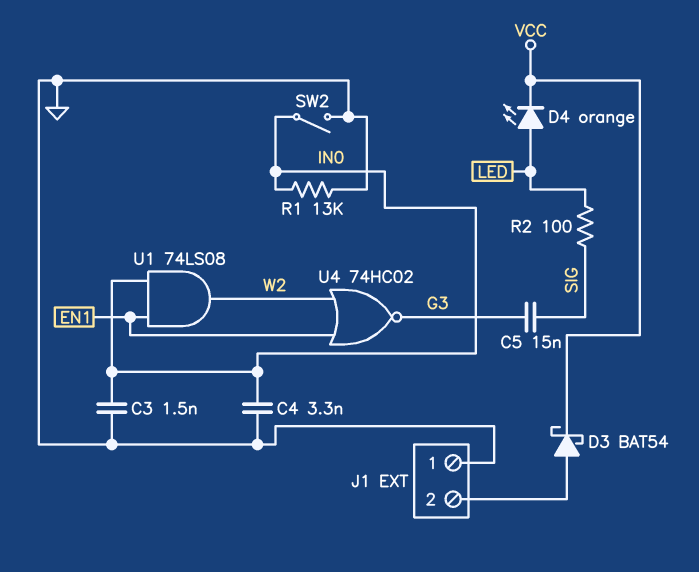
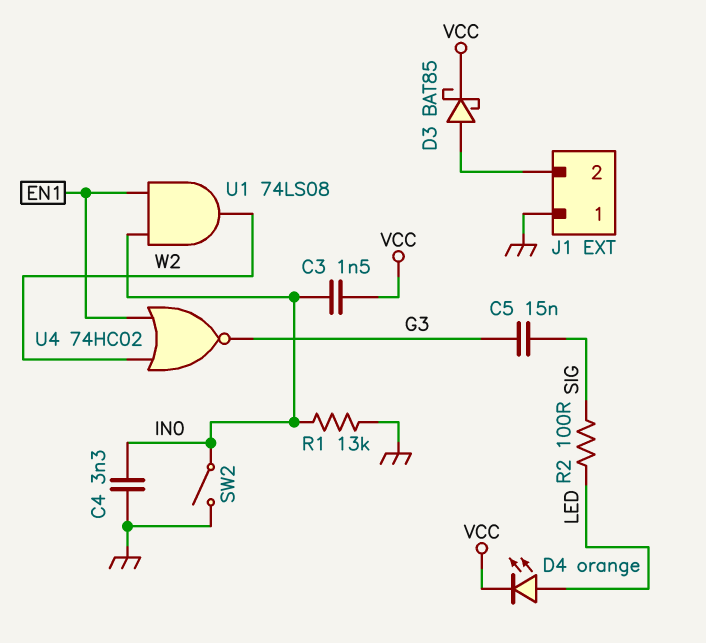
C3: 1.5nF (GND, IN0) -> 1.5nF (IN0, VCC)
D3: schottky BAT54 (A J1/2, K VCC) -> schottky BAT85 (A J1/2, K VCC)

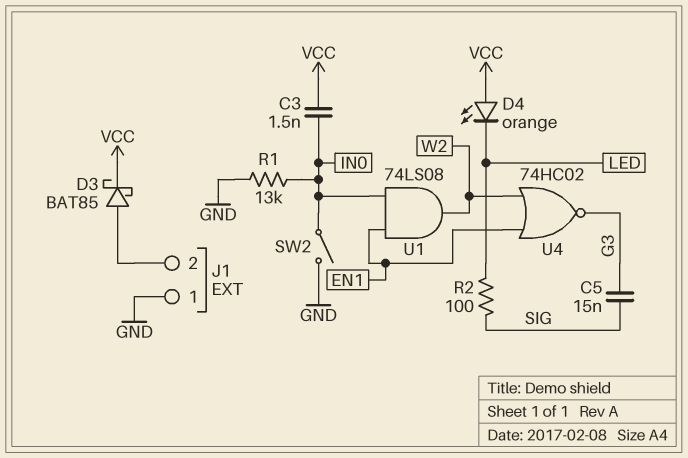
C4: 3.3nF (GND, IN0) -> none
D4: LED orange (A LED, K VCC) -> LED orange (A VCC, K LED)

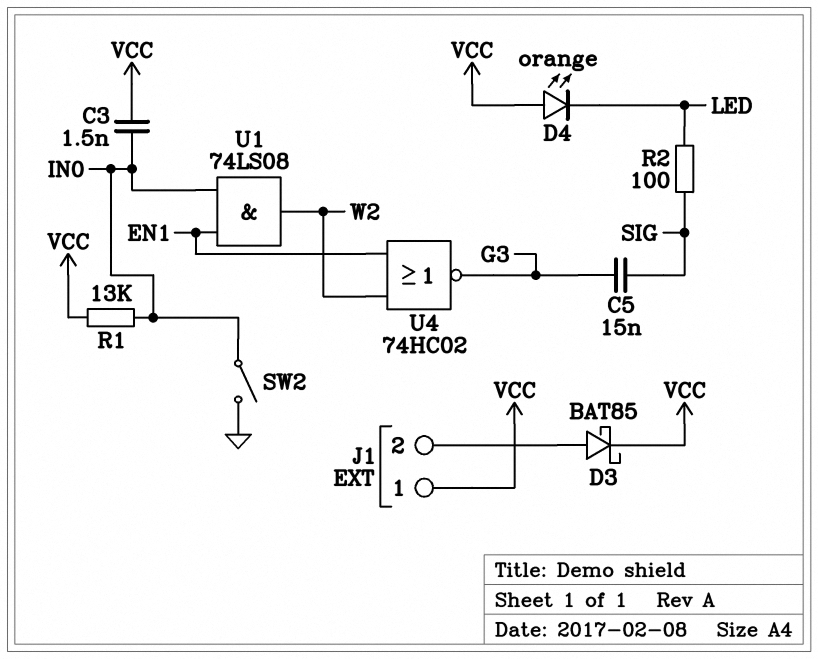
J1 pin 1: GND -> VCC
R1: 13k (GND, IN0) -> 13k (IN0, VCC)

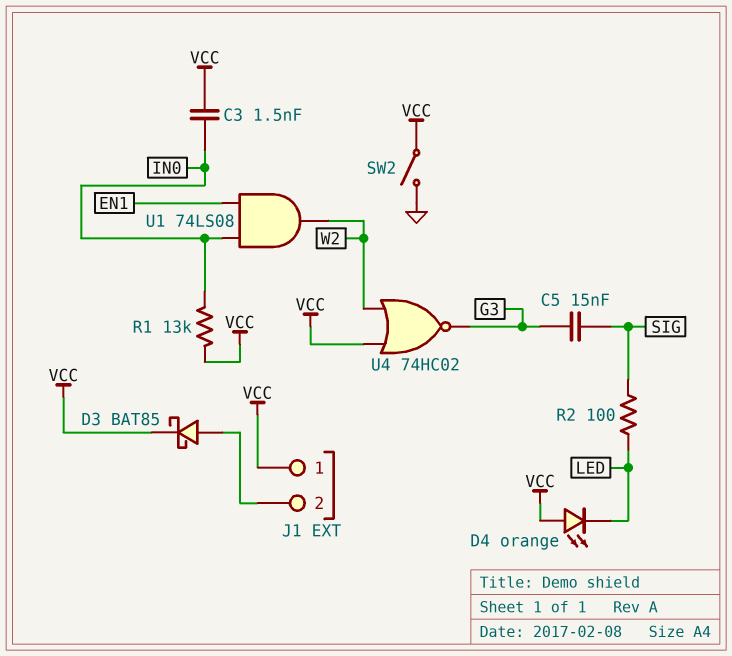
SW2: switch (GND, IN0) -> switch (GND, VCC)
U4: NOR 74HC02 (in EN1, in W2, out G3) -> NOR 74HC02 (in VCC, in W2, out G3)

